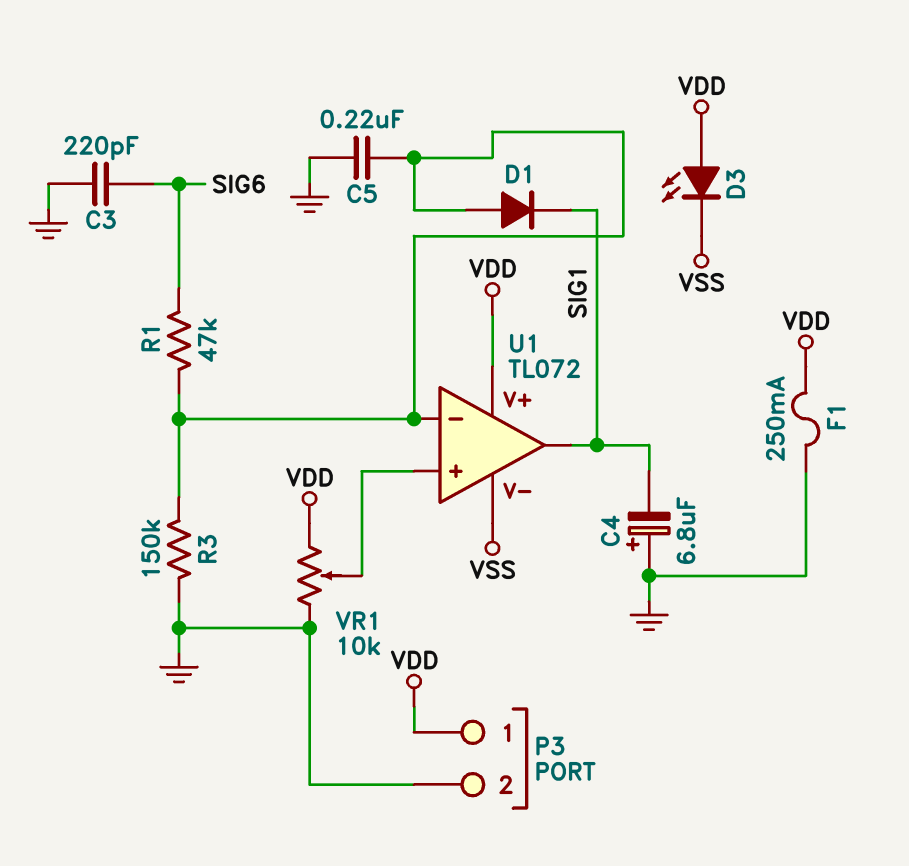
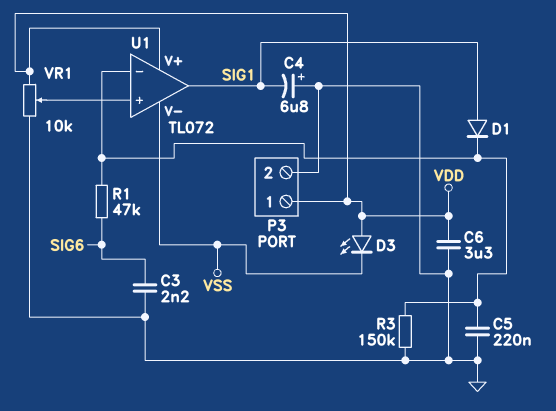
C3: 220pF (GND, SIG6) -> 2.2nF (GND, SIG6)
C6: none -> 3.3uF (GND, VDD)
D1: diode (A U1/in-, K SIG1) -> diode (A SIG1, K U1/in-)
F1: 250mA (GND, VDD) -> none

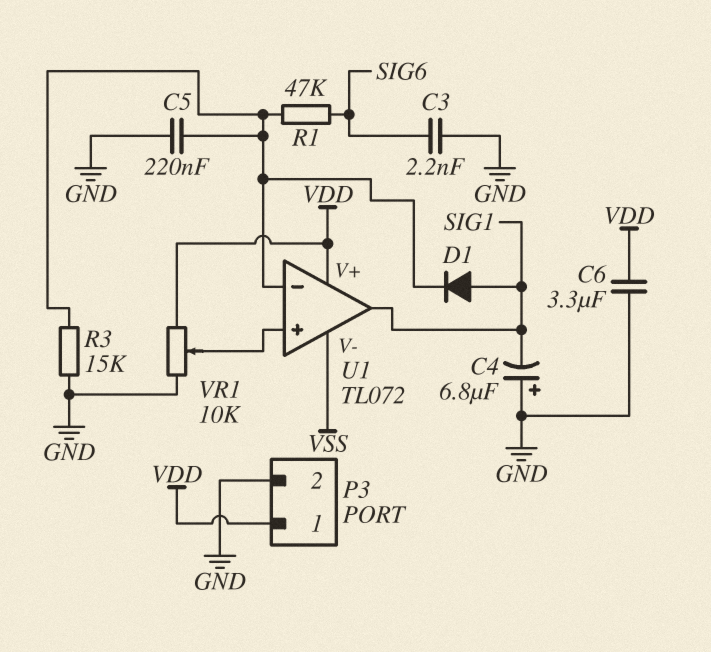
D3: LED (A VDD, K VSS) -> none
R3: 150k (GND, U1/in-) -> 15k (GND, U1/in-)

